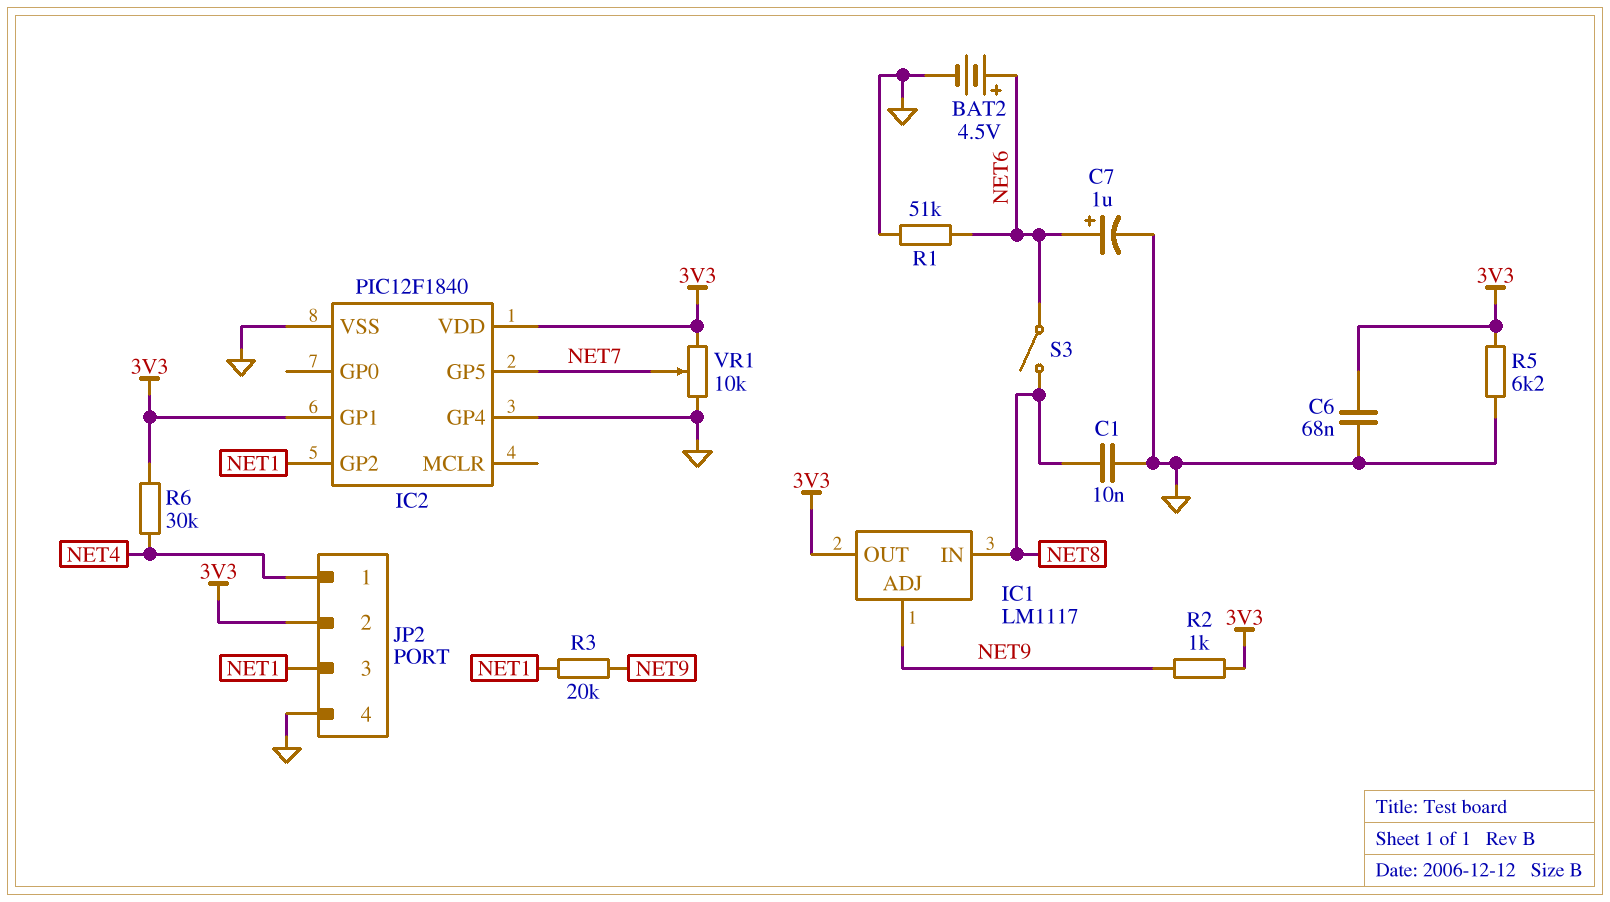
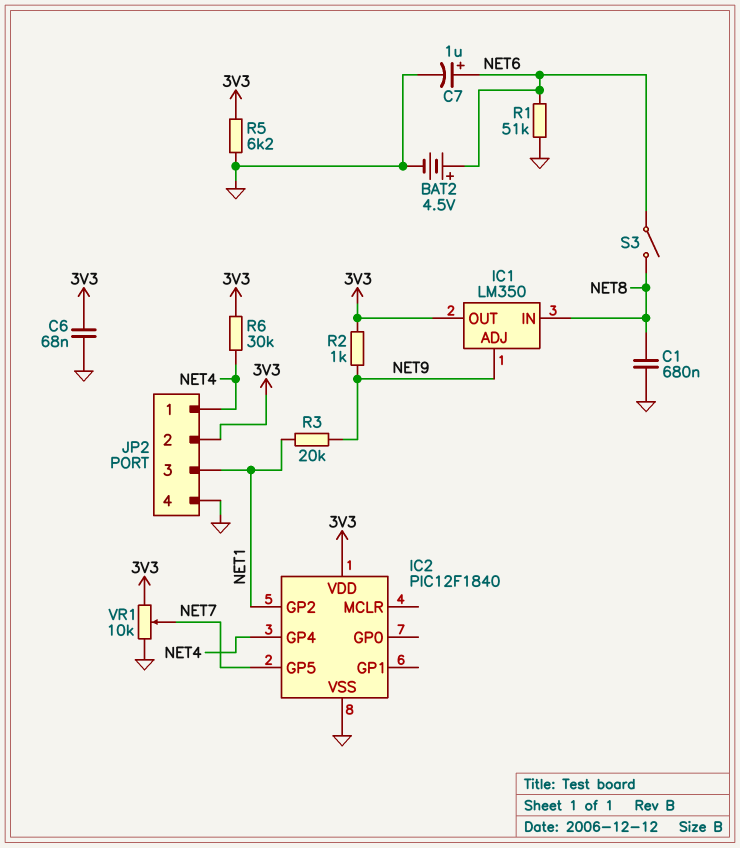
C1: 10nF (GND, NET8) -> 680nF (GND, NET8)
IC1: LM1117 -> LM350
IC2 pin GP1: 3V3 -> none
IC2 pin GP4: GND -> NET4

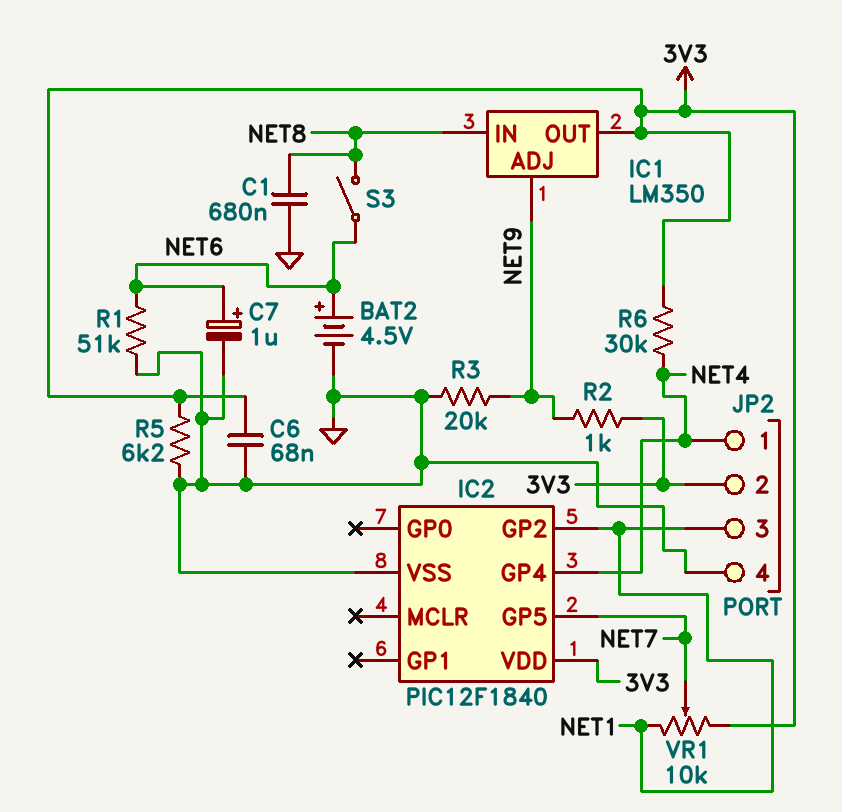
R3: 20k (NET1, NET9) -> 20k (GND, NET9)
VR1: 10k (3V3, GND, wiper NET7) -> 10k (3V3, NET1, wiper NET7)

